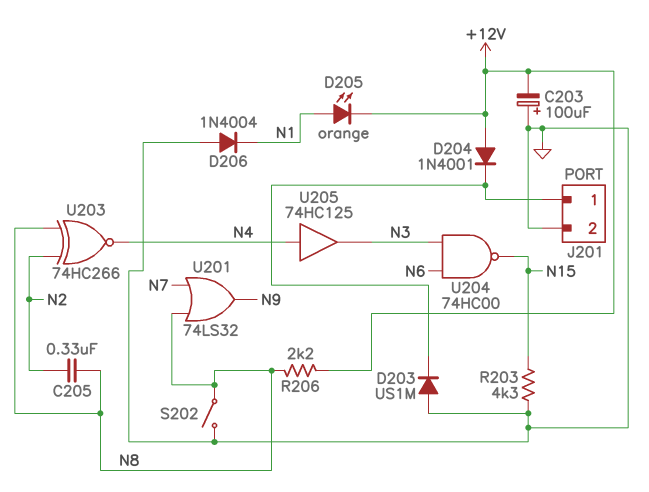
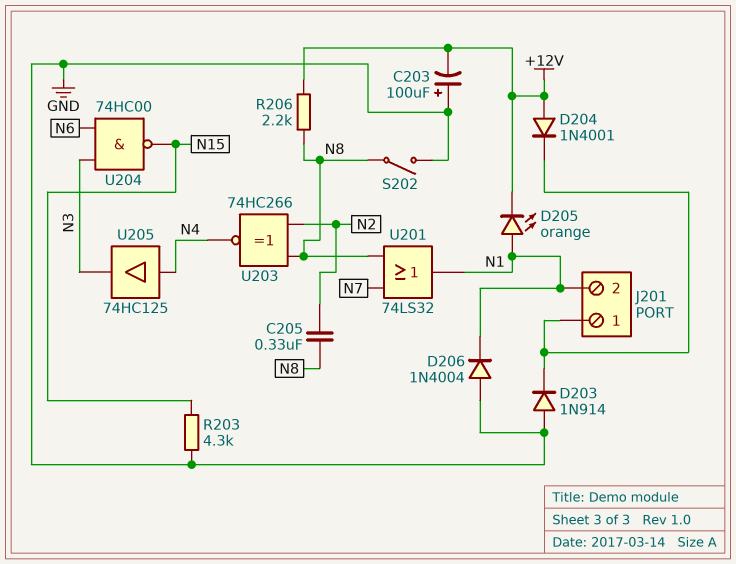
D203: diode US1M (A GND, K J201/1) -> diode 1N914 (A GND, K J201/1)
J201 pin 2: GND -> N1
U201: OR 74LS32 (in N7, in N8, out N9) -> OR 74LS32 (in N7, in N8, out N1)

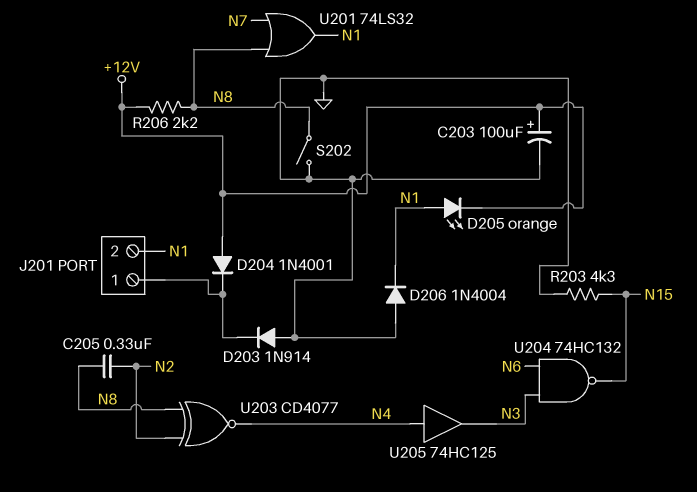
C203: 100uF (plus GND, minus +12V) -> 100uF (plus +12V, minus GND)
U203: XNOR 74HC266 (in N2, in N8, out N4) -> XNOR CD4077 (in N2, in N8, out N4)
U204: NAND 74HC00 (in N3, in N6, out N15) -> NAND 74HC132 (in N3, in N6, out N15)

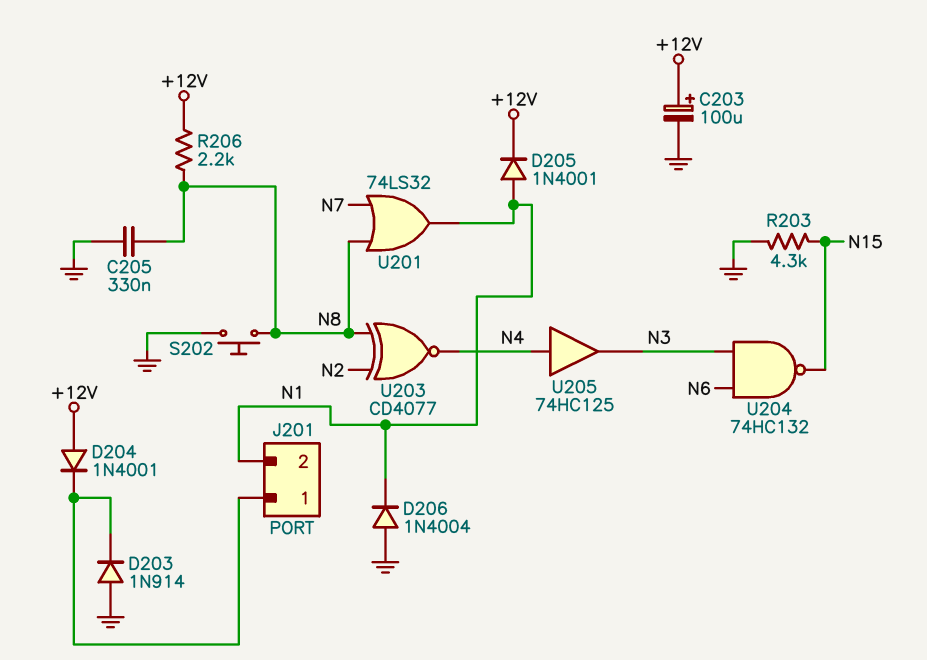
C205: 330nF (N2, N8) -> 330nF (GND, N8)
D205: LED orange (A N1, K +12V) -> diode 1N4001 (A N1, K +12V)
S202: switch (GND, N8) -> button (GND, N8)

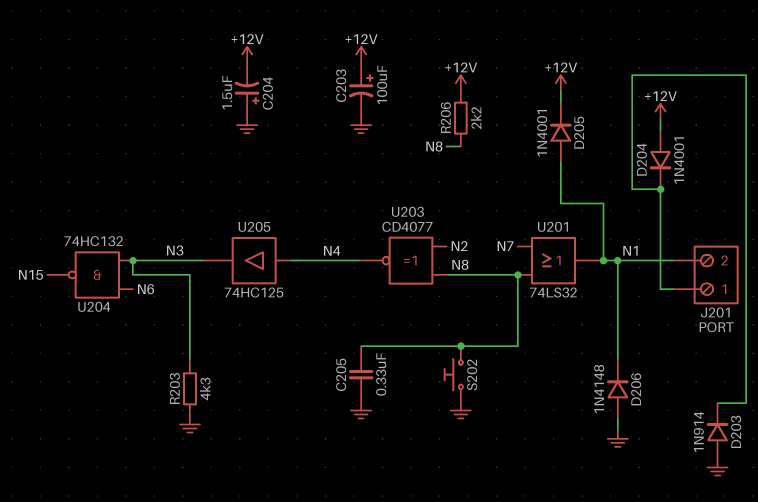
C204: none -> 1.5uF (plus GND, minus +12V)
D206: diode 1N4004 (A GND, K N1) -> diode 1N4148 (A GND, K N1)
R203: 4.3k (GND, N15) -> 4.3k (GND, N3)

